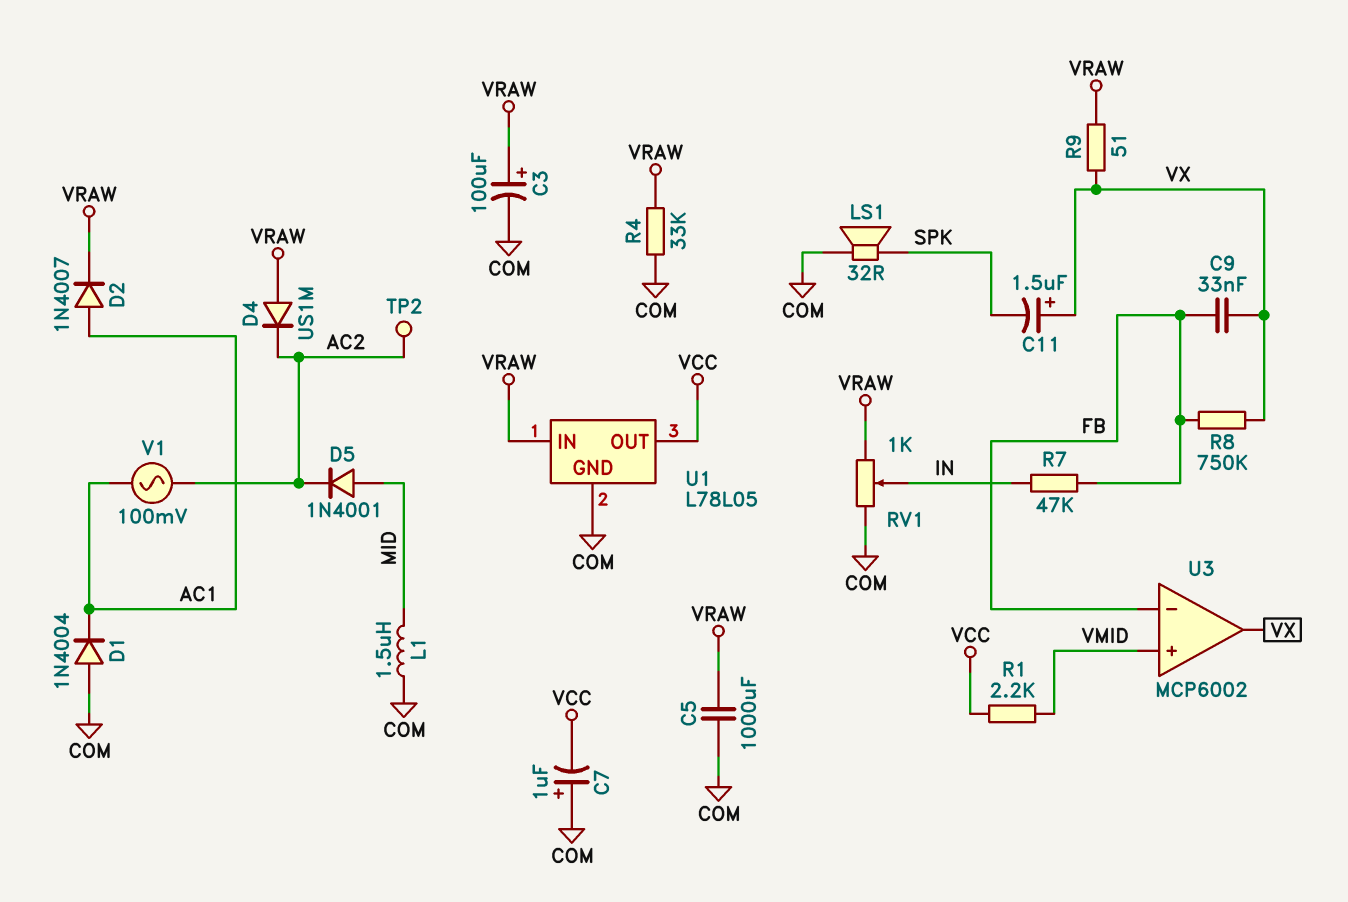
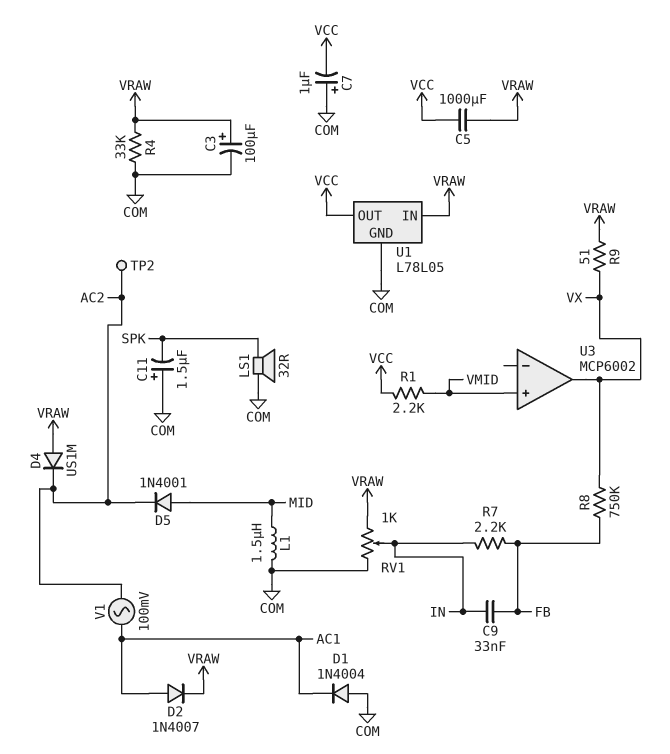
C5: 1000uF (COM, VRAW) -> 1000uF (VCC, VRAW)
C9: 33nF (FB, VX) -> 33nF (FB, IN)
C11: 1.5uF (plus VX, minus SPK) -> 1.5uF (plus COM, minus SPK)
R7: 47k (FB, IN) -> 2.2k (FB, IN)
U3 pin in-: FB -> none

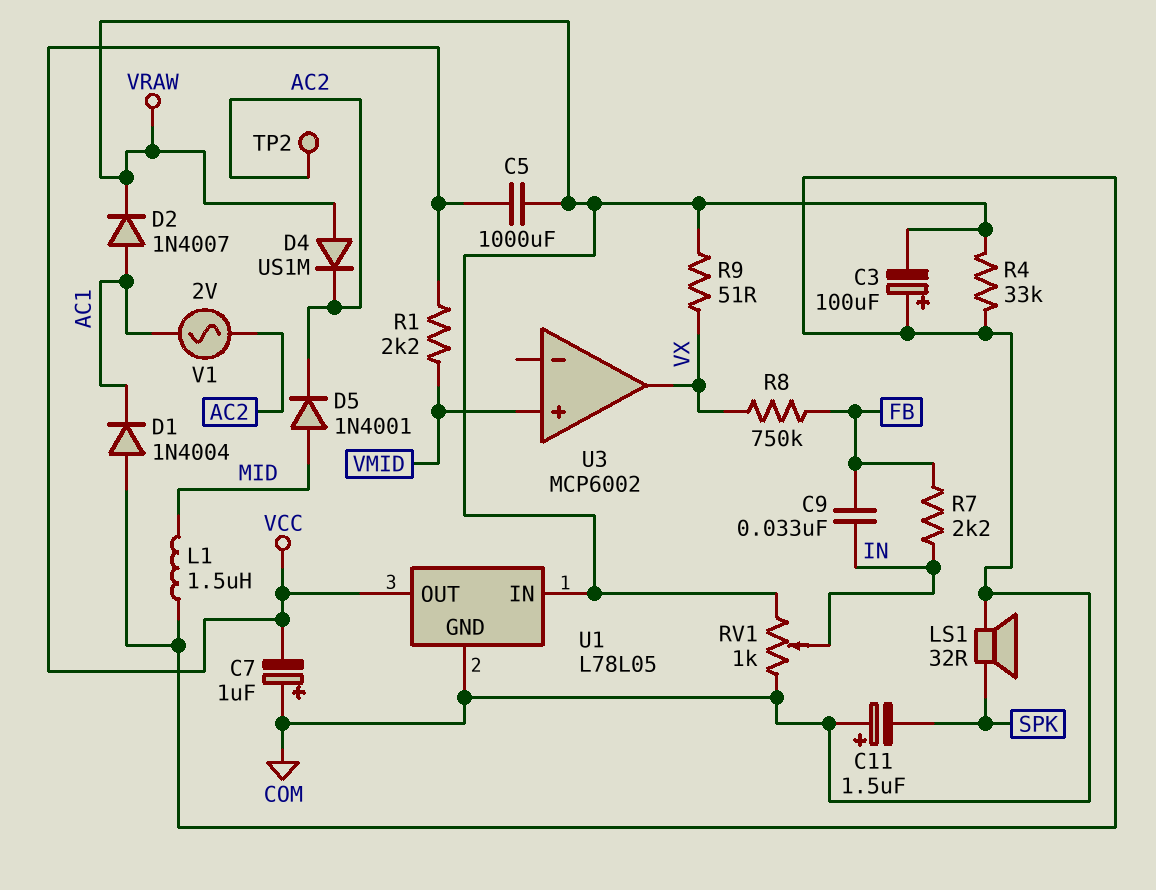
C3: 100uF (plus VRAW, minus COM) -> 100uF (plus COM, minus VRAW)
V1: AC 100mV (AC1, AC2) -> AC 2V (AC1, AC2)

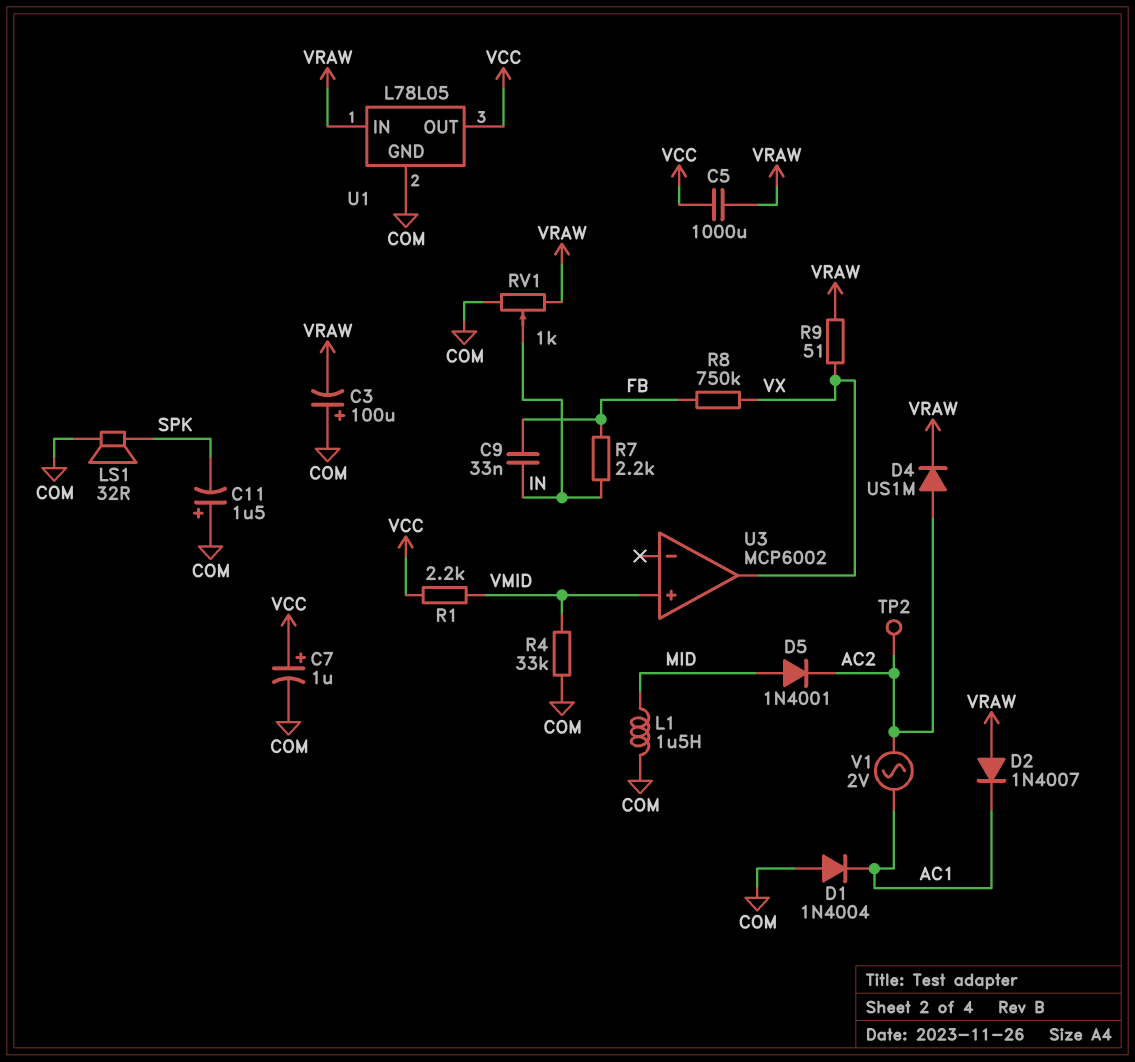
C7: 1uF (plus COM, minus VCC) -> 1uF (plus VCC, minus COM)
D2: diode 1N4007 (A AC1, K VRAW) -> diode 1N4007 (A VRAW, K AC1)
D4: diode US1M (A VRAW, K AC2) -> diode US1M (A AC2, K VRAW)
R4: 33k (COM, VRAW) -> 33k (COM, VMID)

